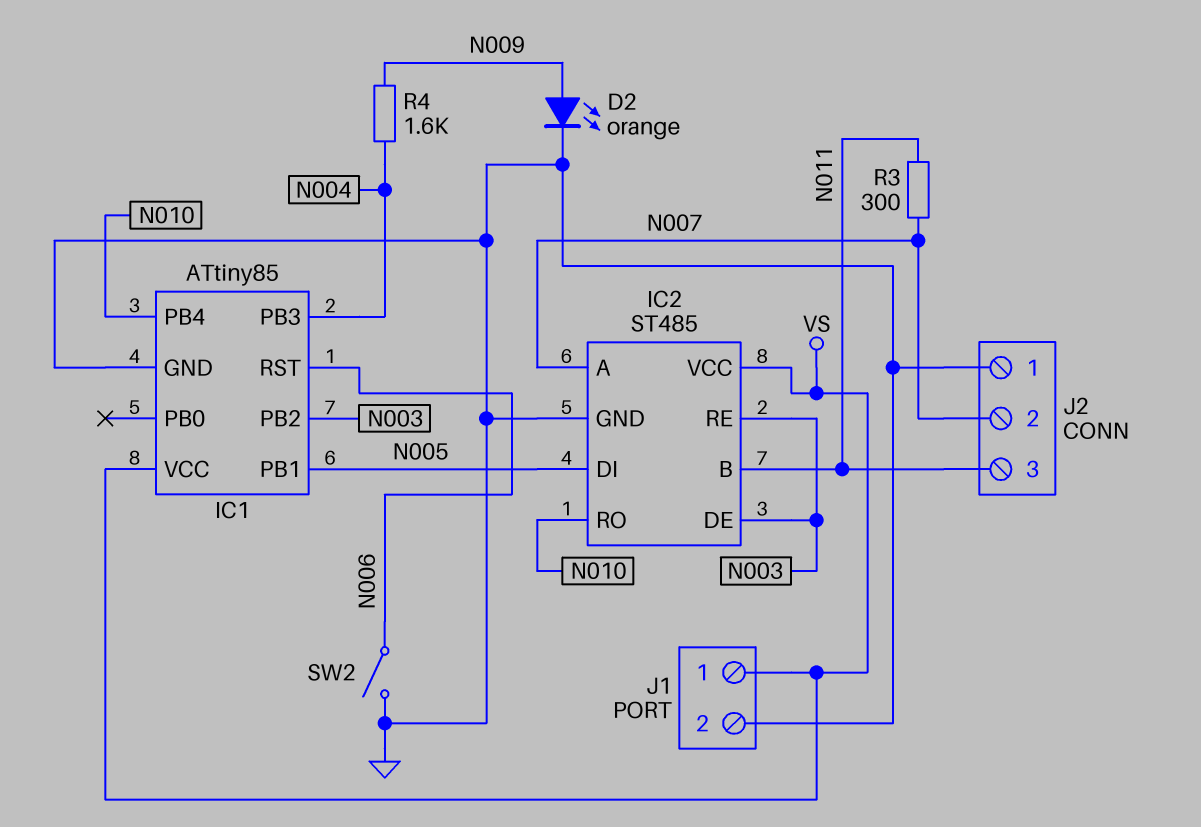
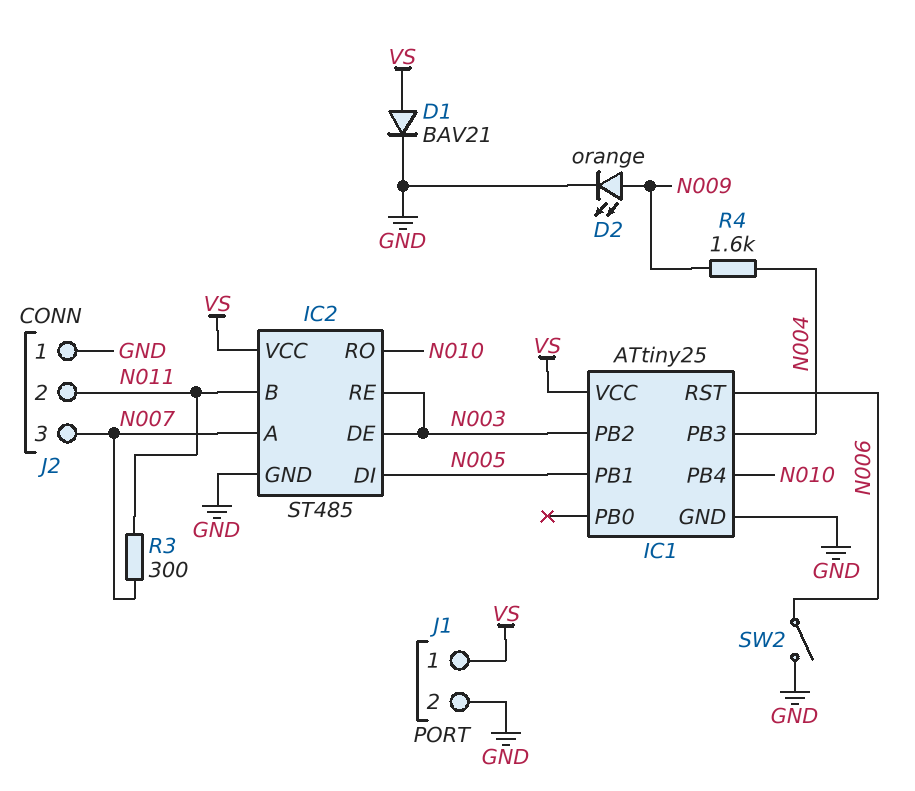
D1: none -> diode BAV21 (A VS, K GND)
IC1: ATtiny85 -> ATtiny25
J2 pin 2: N007 -> N011
J2 pin 3: N011 -> N007

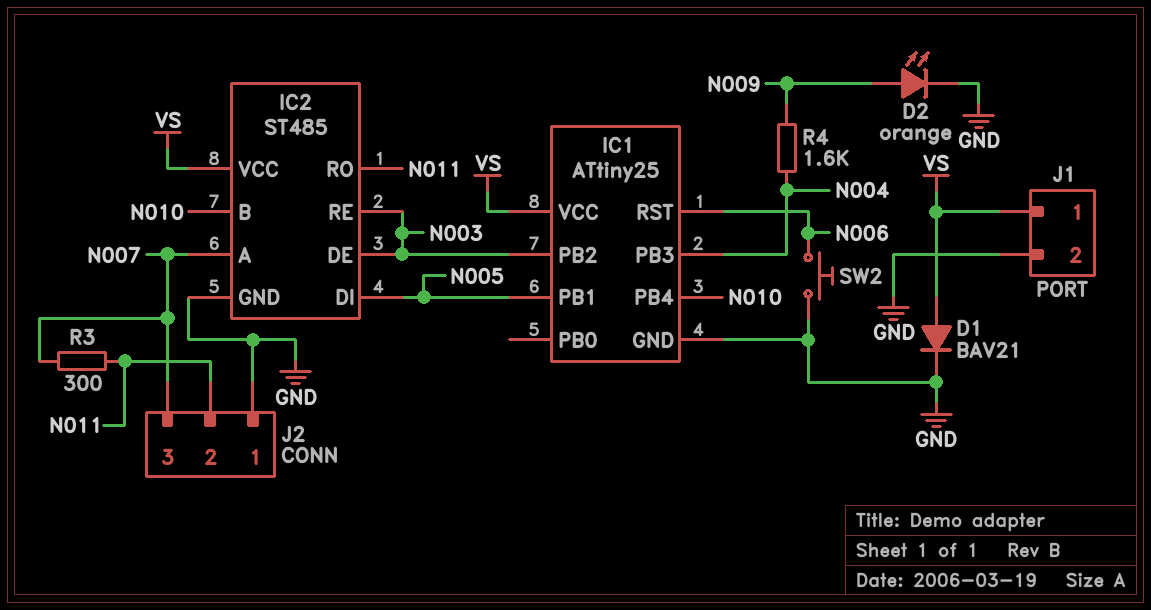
IC2 pin B: N011 -> N010
IC2 pin RO: N010 -> N011
SW2: switch (GND, N006) -> button (GND, N006)

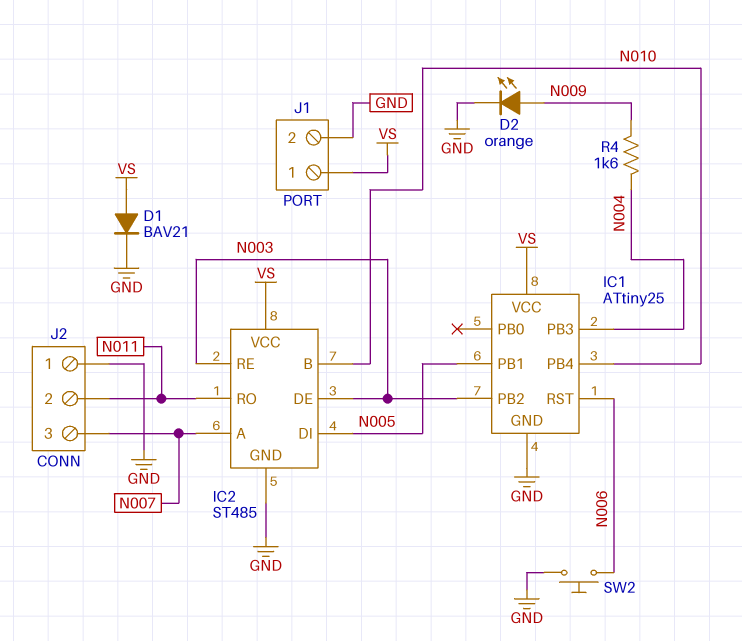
R3: 300 (N007, N011) -> none

